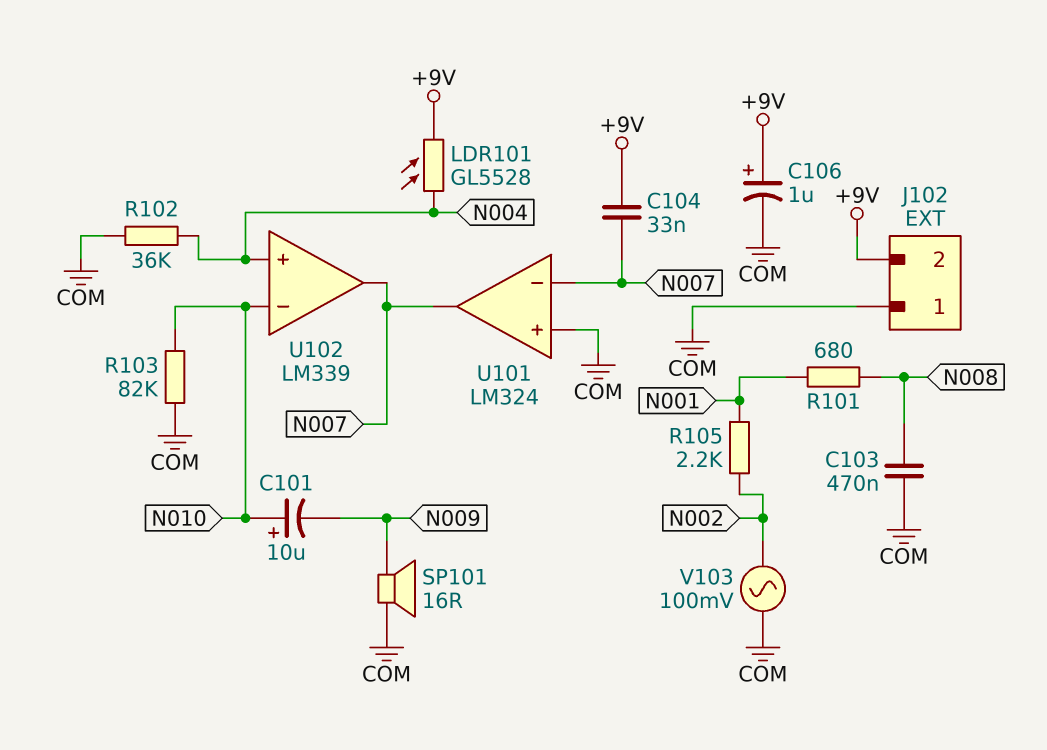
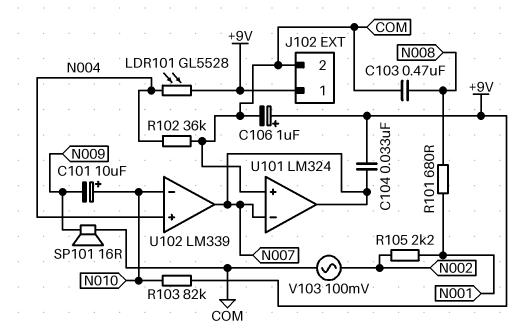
J102 pin 1: COM -> +9V
J102 pin 2: +9V -> COM
R103: 82k (COM, N010) -> 82k (+9V, N010)

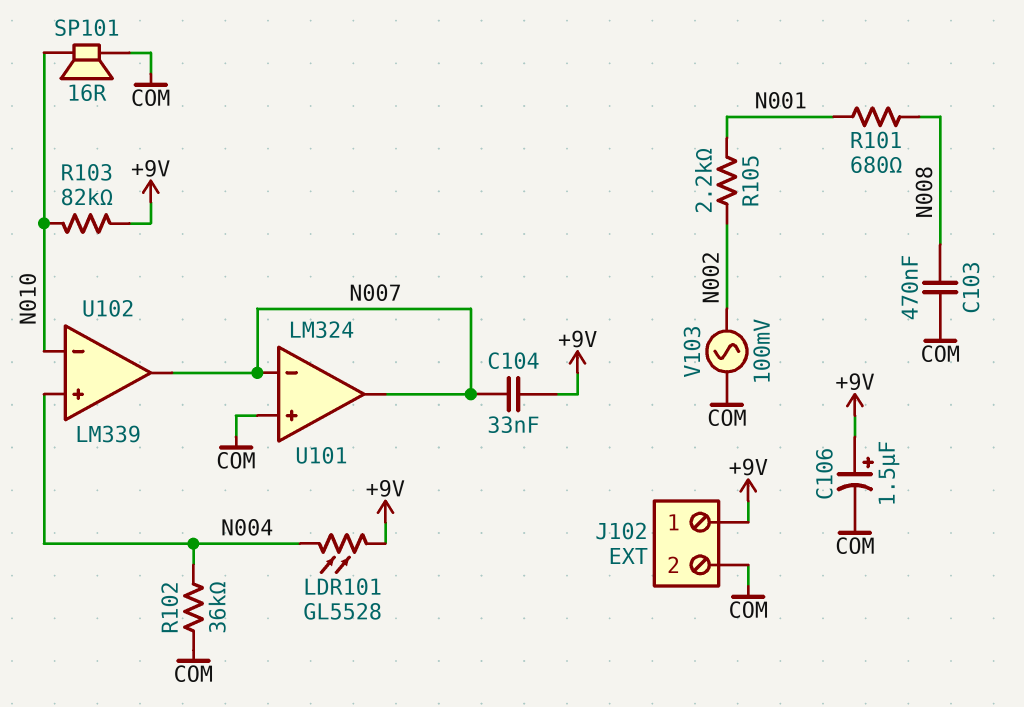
C101: 10uF (plus N010, minus N009) -> none
C106: 1uF (plus +9V, minus COM) -> 1.5uF (plus +9V, minus COM)
SP101: speaker 16R (COM, N009) -> speaker 16R (COM, N010)

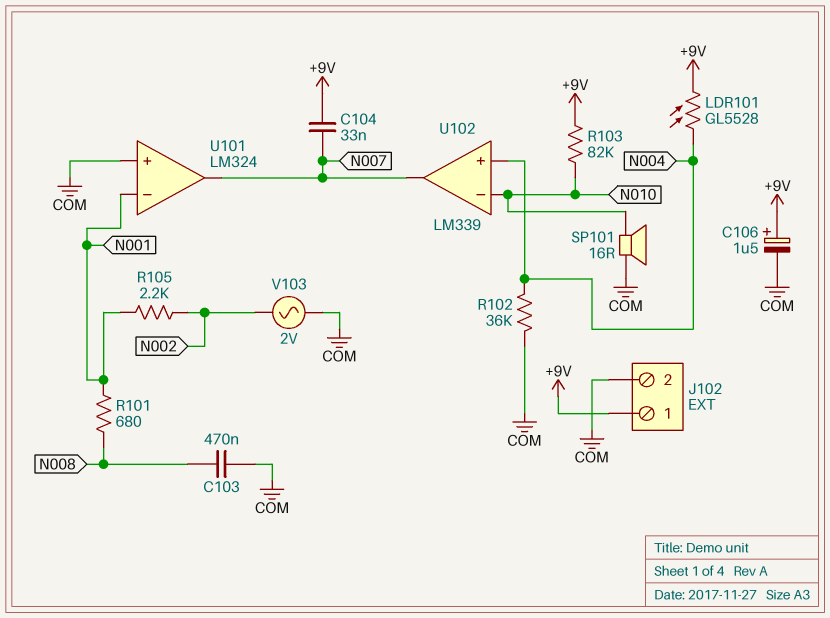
U101 pin in-: N007 -> N001
V103: AC 100mV (COM, N002) -> AC 2V (COM, N002)

